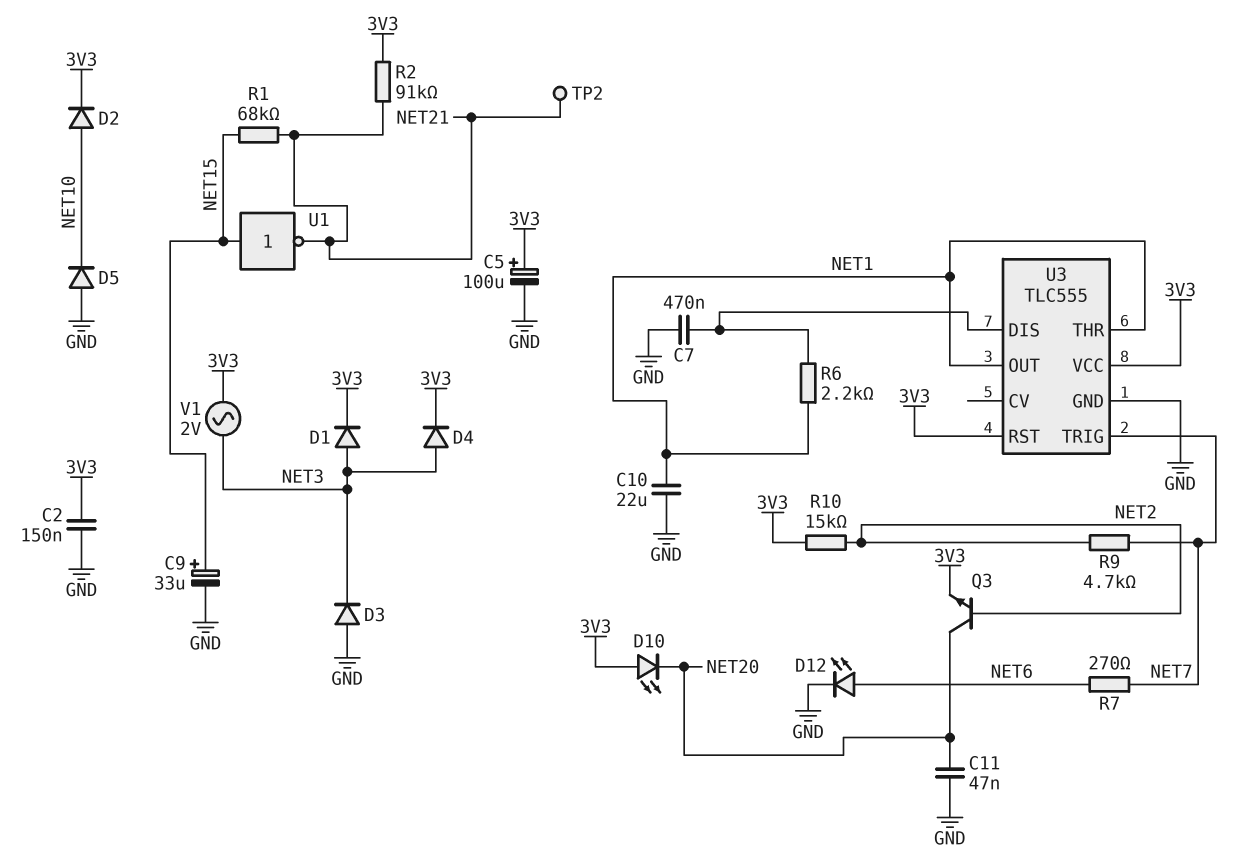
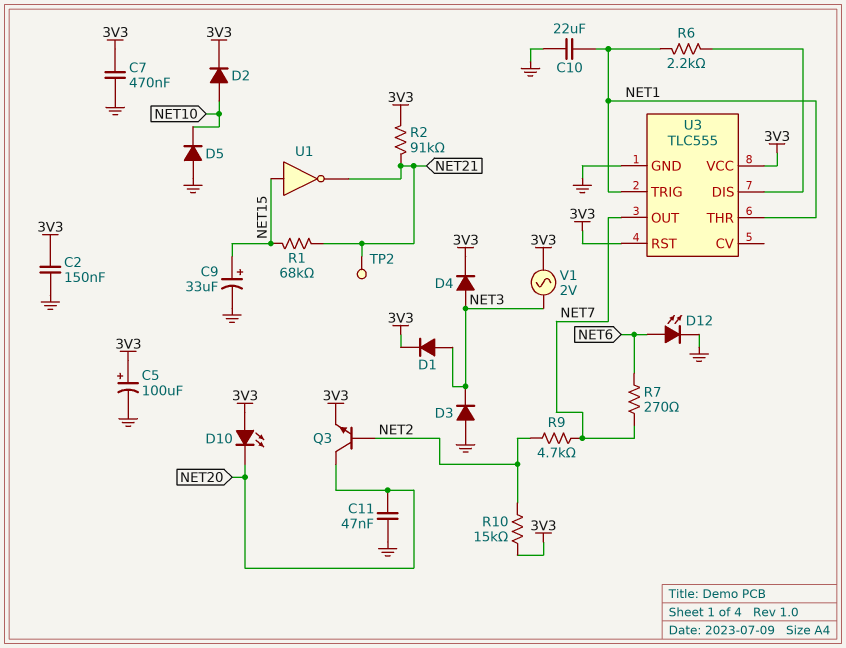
C7: 470nF (GND, U3/DIS) -> 470nF (3V3, GND)
U3 pin OUT: NET1 -> NET7
U3 pin TRIG: NET7 -> NET1

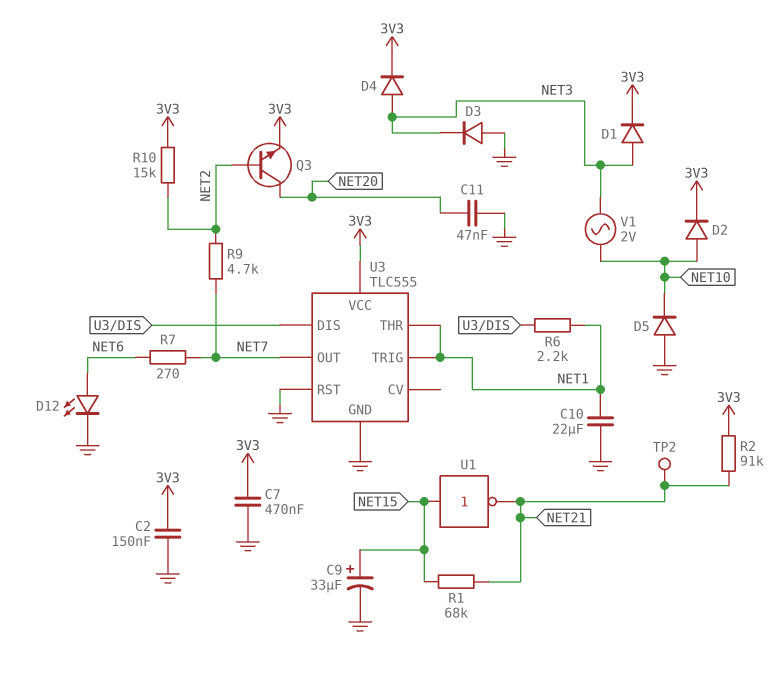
C5: 100uF (plus 3V3, minus GND) -> none
D10: LED (A 3V3, K NET20) -> none
U3 pin RST: 3V3 -> GND
V1: AC 2V (3V3, NET3) -> AC 2V (NET3, NET10)

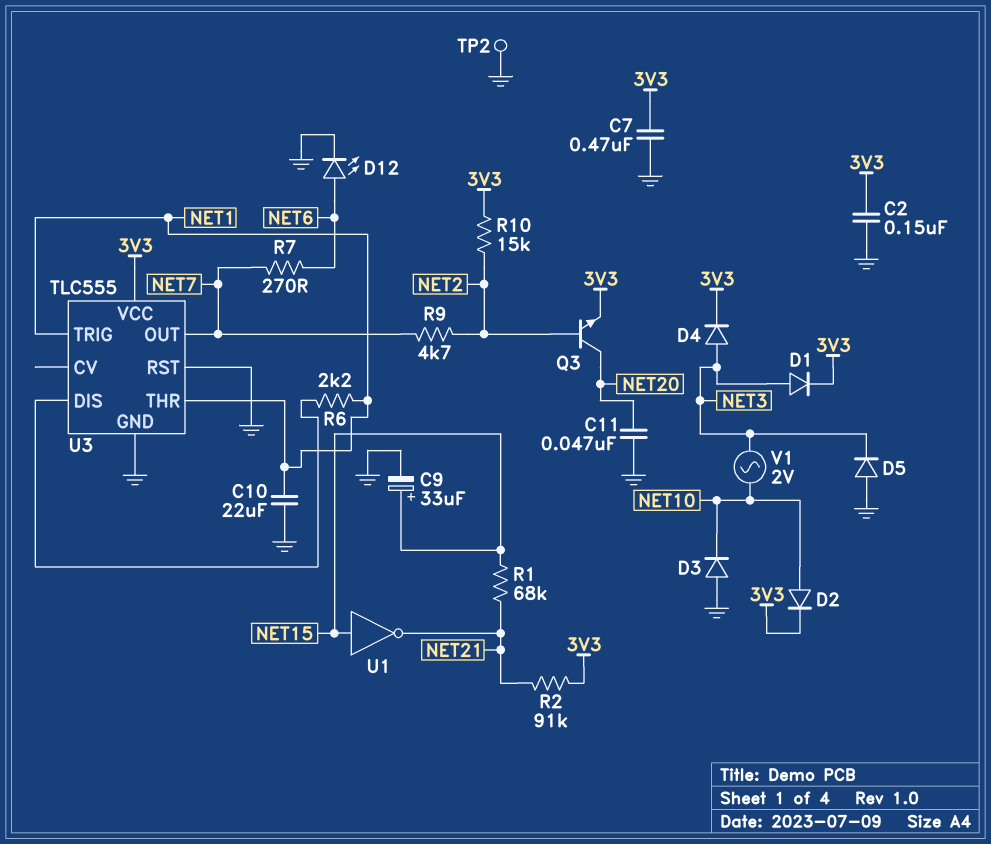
D3: diode (A GND, K NET3) -> diode (A GND, K NET10)
D5: diode (A GND, K NET10) -> diode (A GND, K NET3)
TP2: test point (NET21) -> test point (GND)

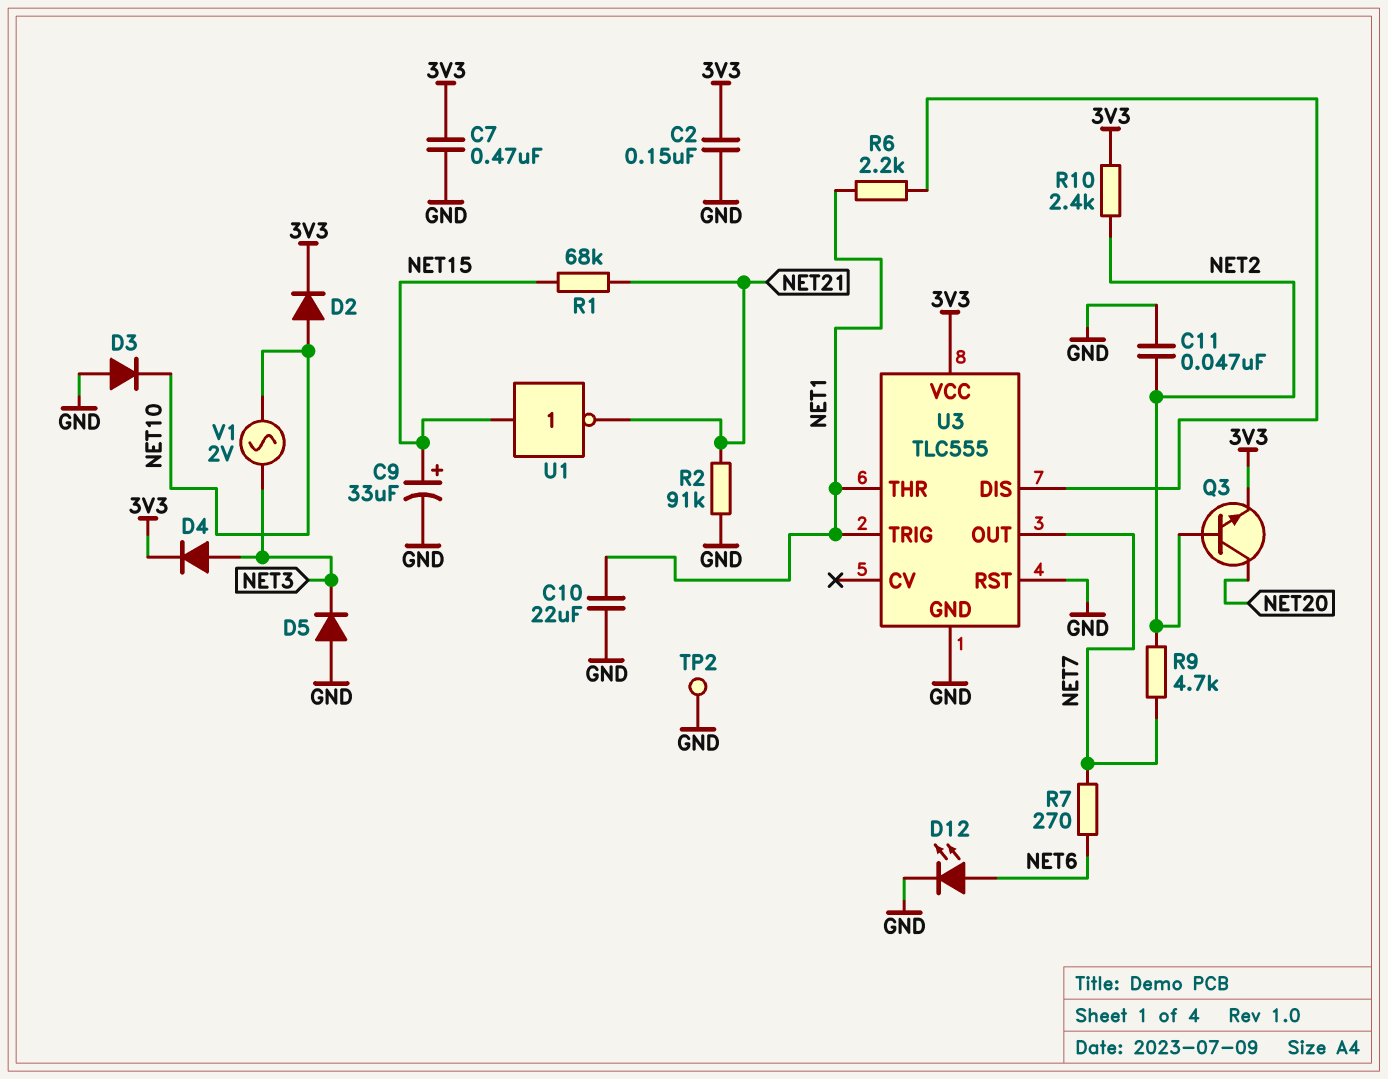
C11: 47nF (GND, NET20) -> 47nF (GND, NET2)
D1: diode (A NET3, K 3V3) -> none
R2: 91k (3V3, NET21) -> 91k (GND, NET21)
R10: 15k (3V3, NET2) -> 2.4k (3V3, NET2)

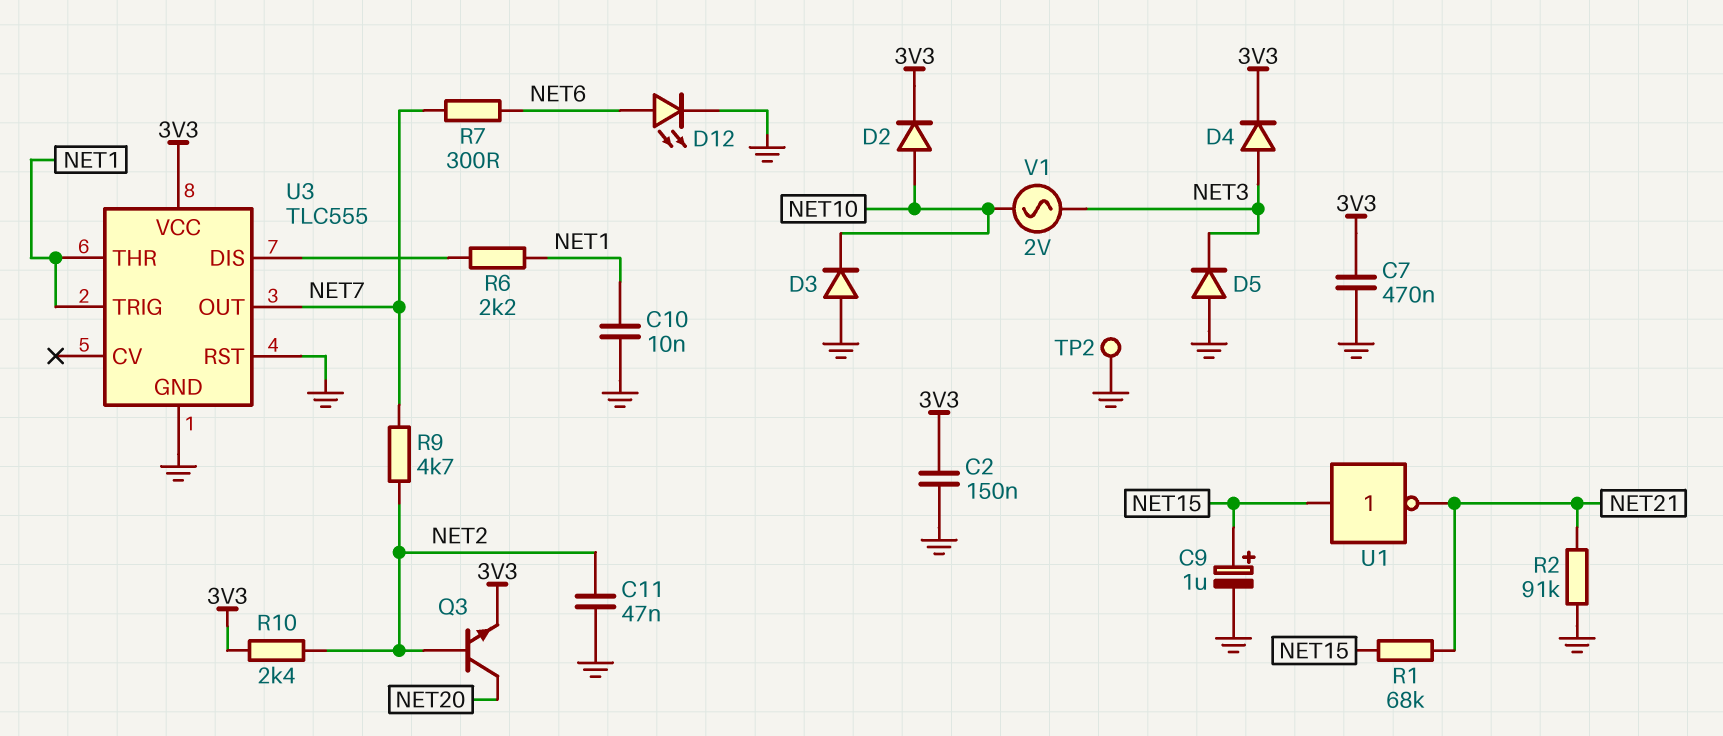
C9: 33uF (plus NET15, minus GND) -> 1uF (plus NET15, minus GND)
C10: 22uF (GND, NET1) -> 10nF (GND, NET1)
R7: 270 (NET6, NET7) -> 300 (NET6, NET7)

